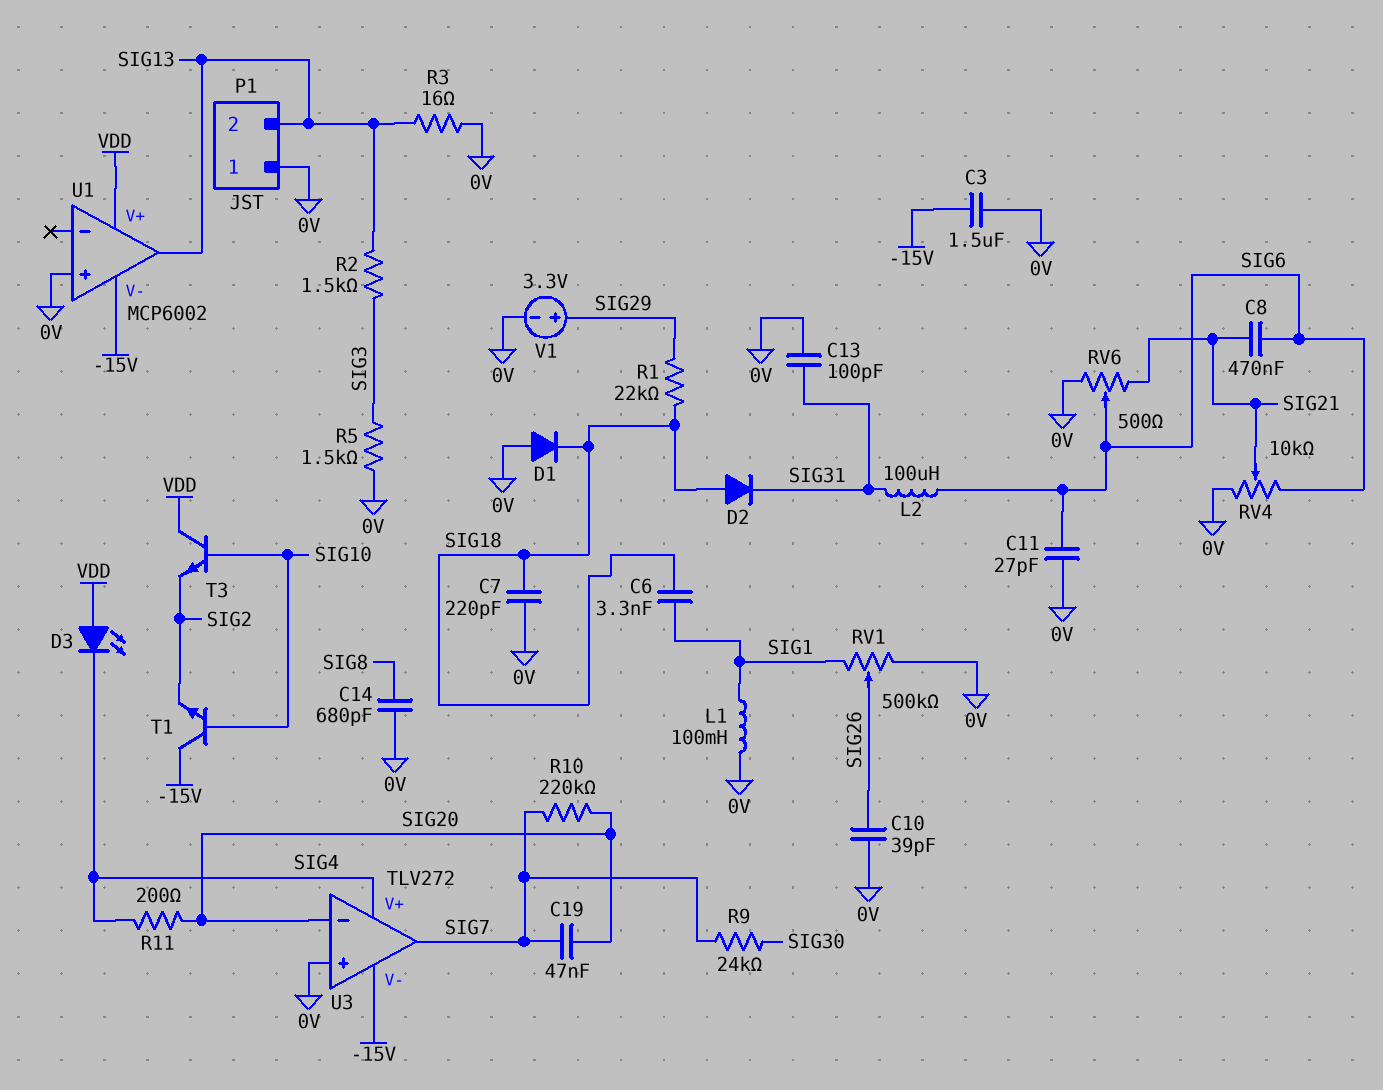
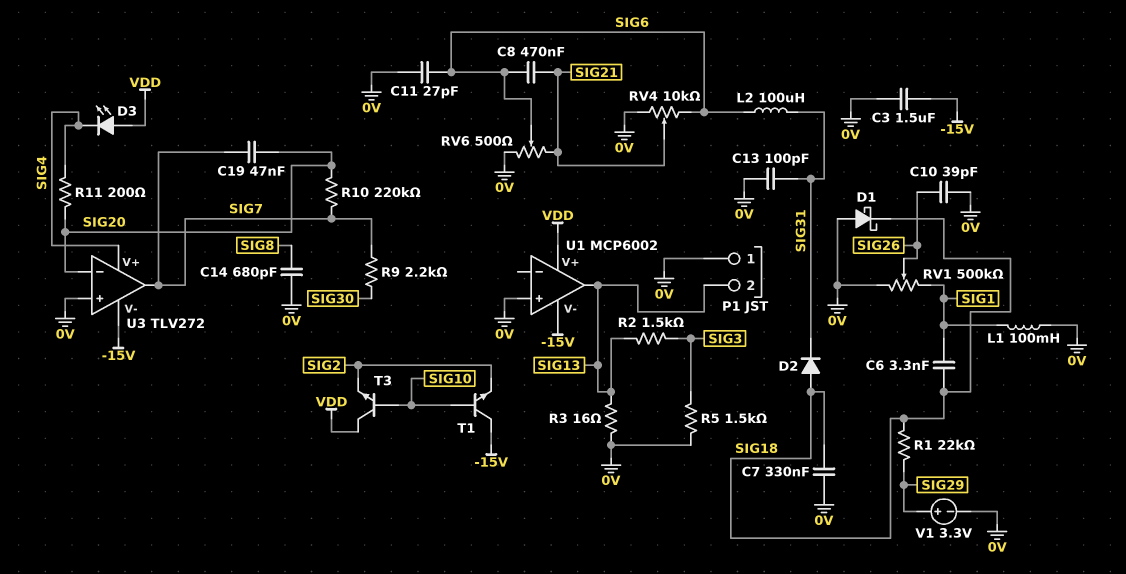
C7: 220pF (0V, SIG18) -> 330nF (0V, SIG18)
D1: diode (A 0V, K SIG18) -> schottky (A 0V, K SIG18)
R9: 24k (SIG7, SIG30) -> 2.2k (SIG7, SIG30)

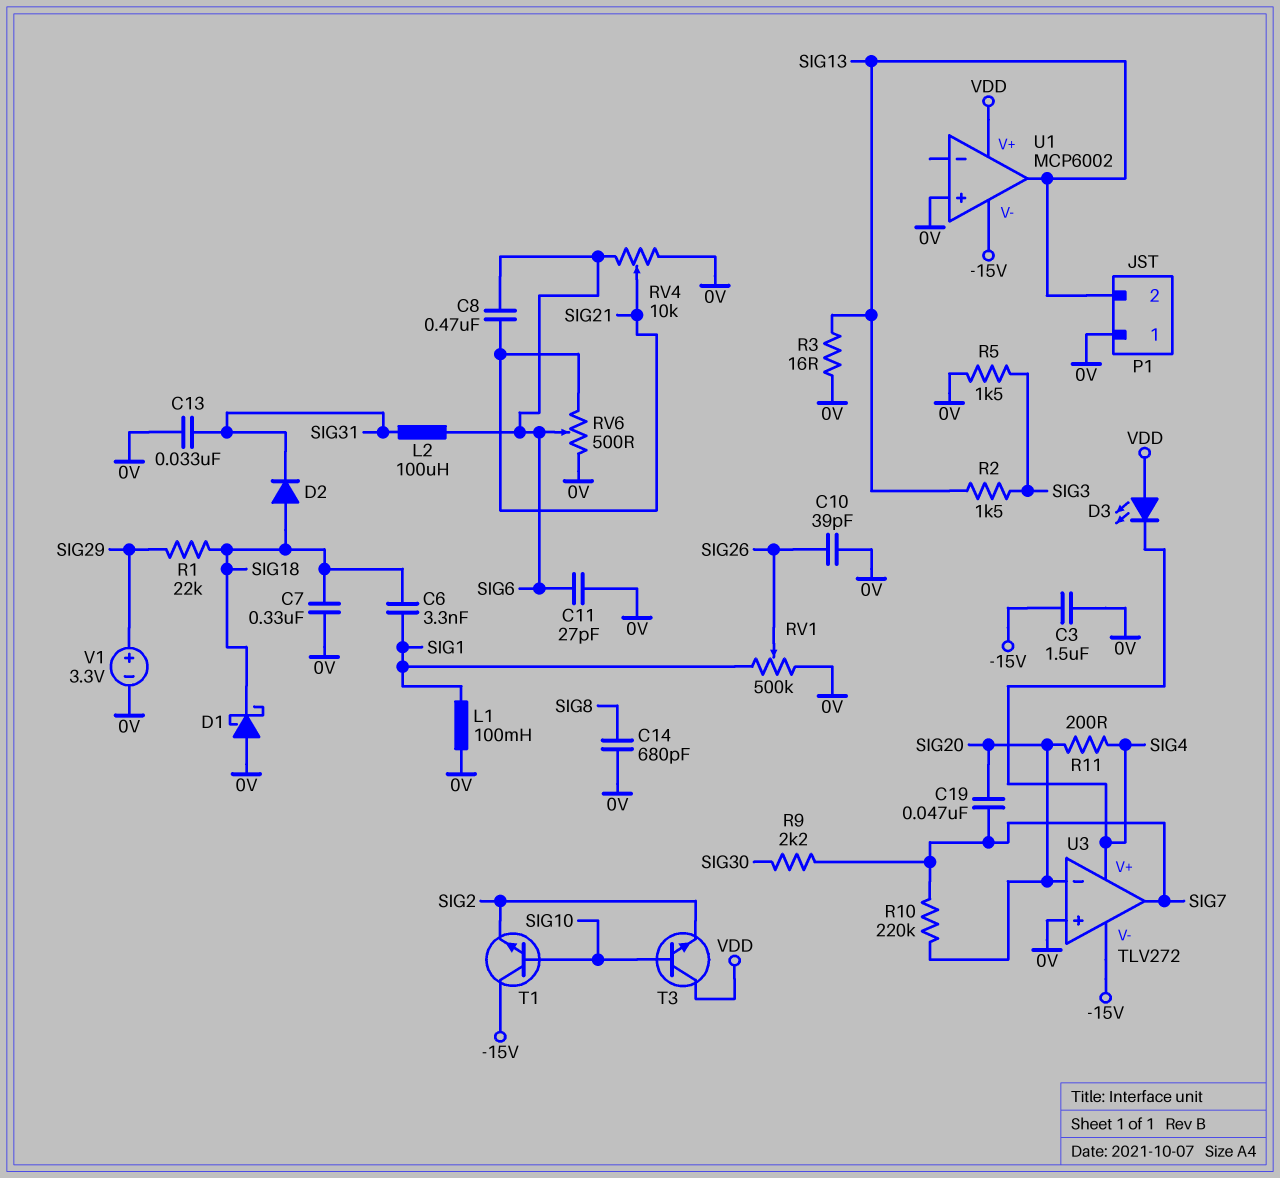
C13: 100pF (0V, SIG31) -> 33nF (0V, SIG31)

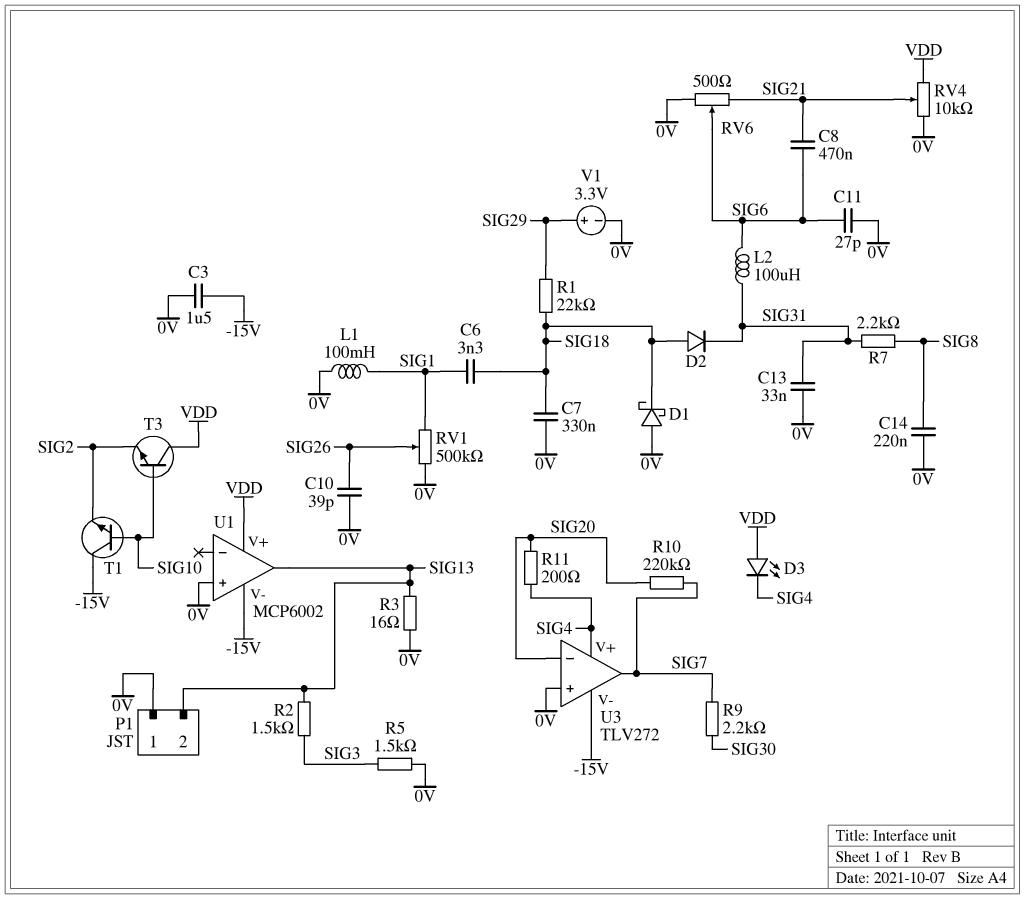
C14: 680pF (0V, SIG8) -> 220nF (0V, SIG8)
C19: 47nF (SIG7, SIG20) -> none
R7: none -> 2.2k (SIG8, SIG31)
RV4: 10k (0V, SIG6, wiper SIG21) -> 10k (0V, VDD, wiper SIG21)

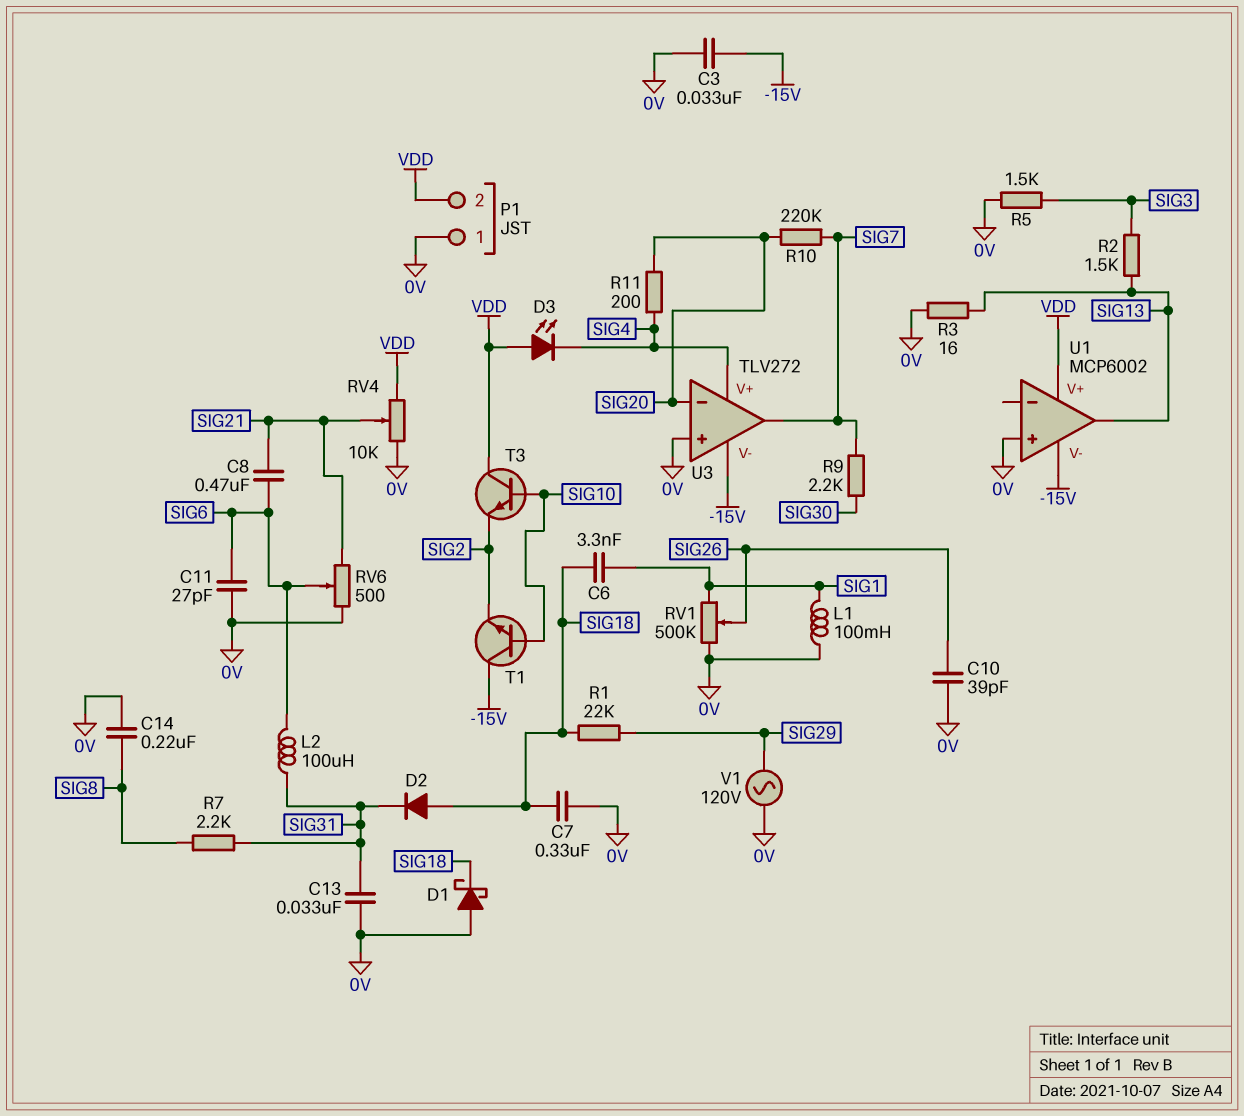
C3: 1.5uF (-15V, 0V) -> 33nF (-15V, 0V)
P1 pin 2: SIG13 -> VDD
V1: 3.3V (plus SIG29, minus 0V) -> AC 120V (0V, SIG29)

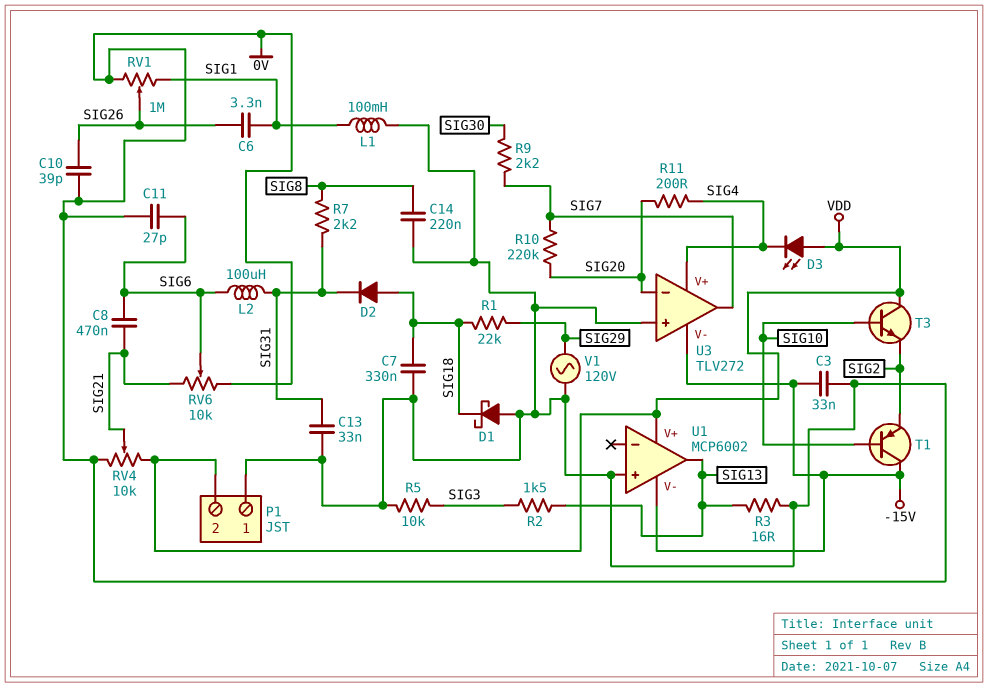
C6: 3.3nF (SIG1, SIG18) -> 3.3nF (SIG1, SIG26)
R5: 1.5k (0V, SIG3) -> 10k (0V, SIG3)
RV1: 500k (0V, SIG1, wiper SIG26) -> 1M (0V, SIG1, wiper SIG26)
RV6: 500 (0V, SIG21, wiper SIG6) -> 10k (0V, SIG21, wiper SIG6)
T1: NPN (B SIG10, C -15V, E SIG2) -> PNP (B SIG10, C -15V, E SIG2)

